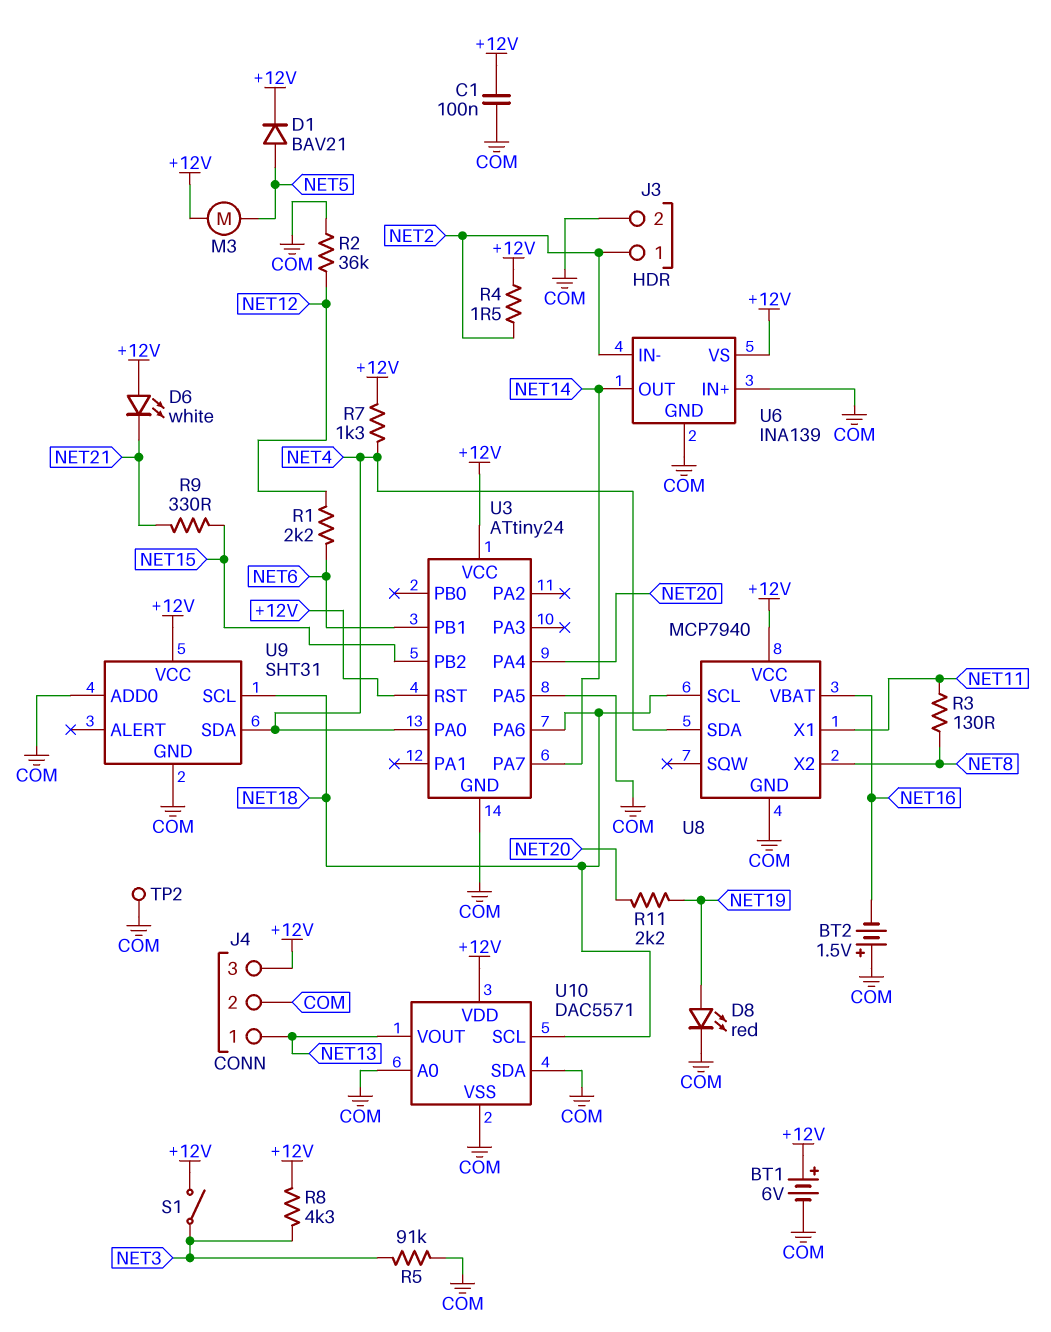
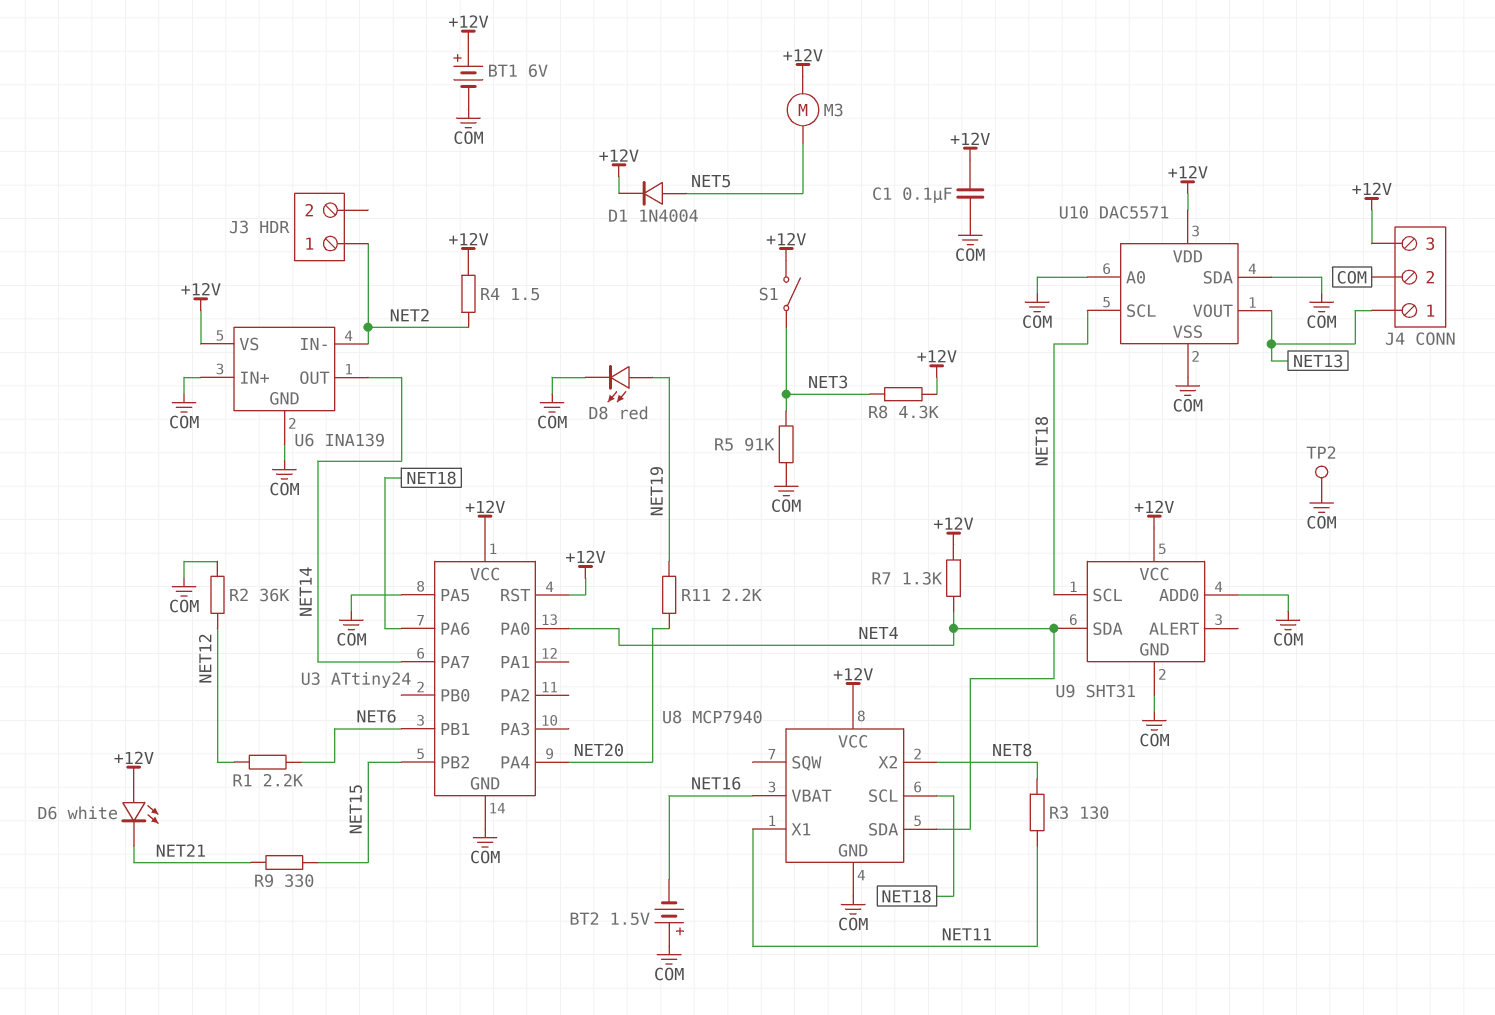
D1: diode BAV21 (A NET5, K +12V) -> diode 1N4004 (A NET5, K +12V)
J3 pin 2: COM -> none

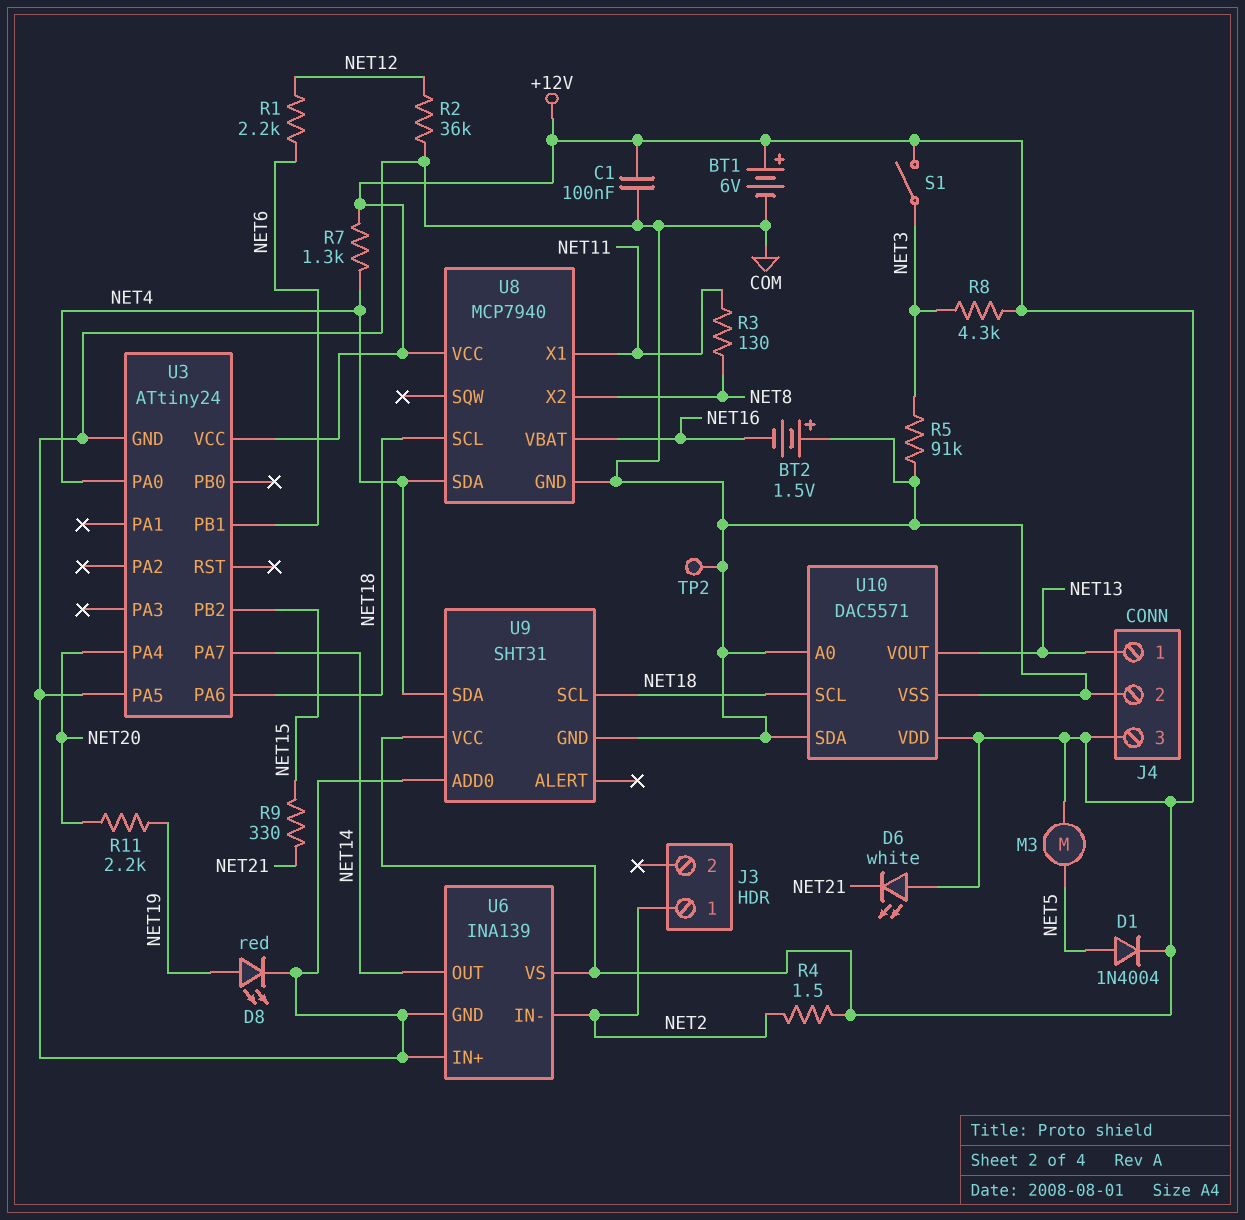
U3 pin RST: +12V -> none

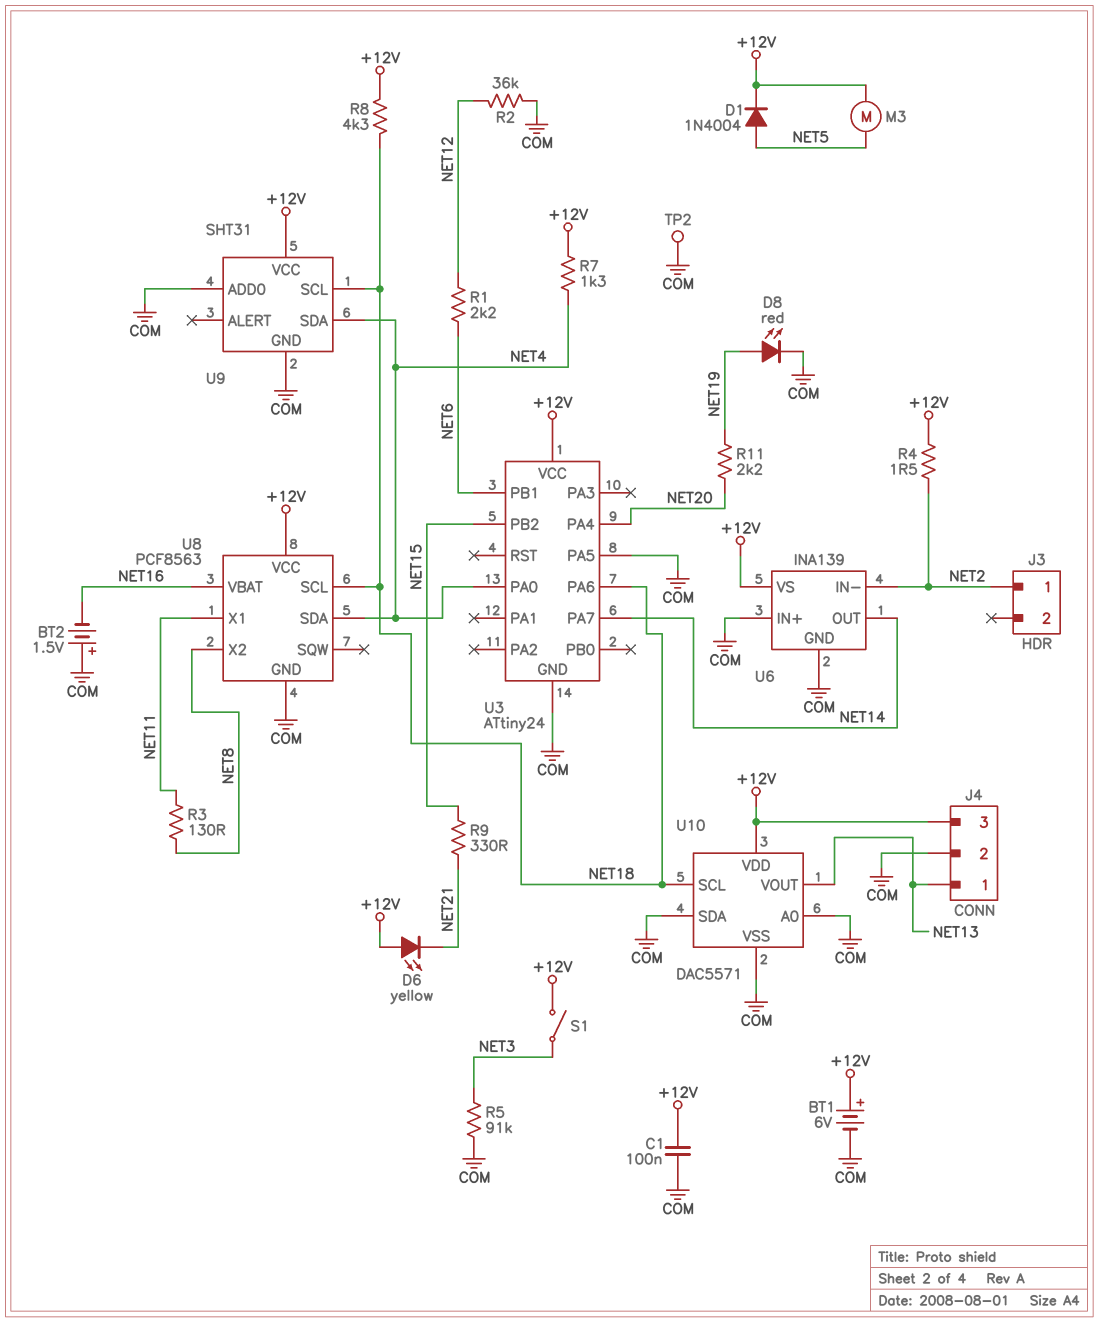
D6: LED white (A +12V, K NET21) -> LED yellow (A +12V, K NET21)
R8: 4.3k (+12V, NET3) -> 4.3k (+12V, NET18)
U8: MCP7940 -> PCF8563

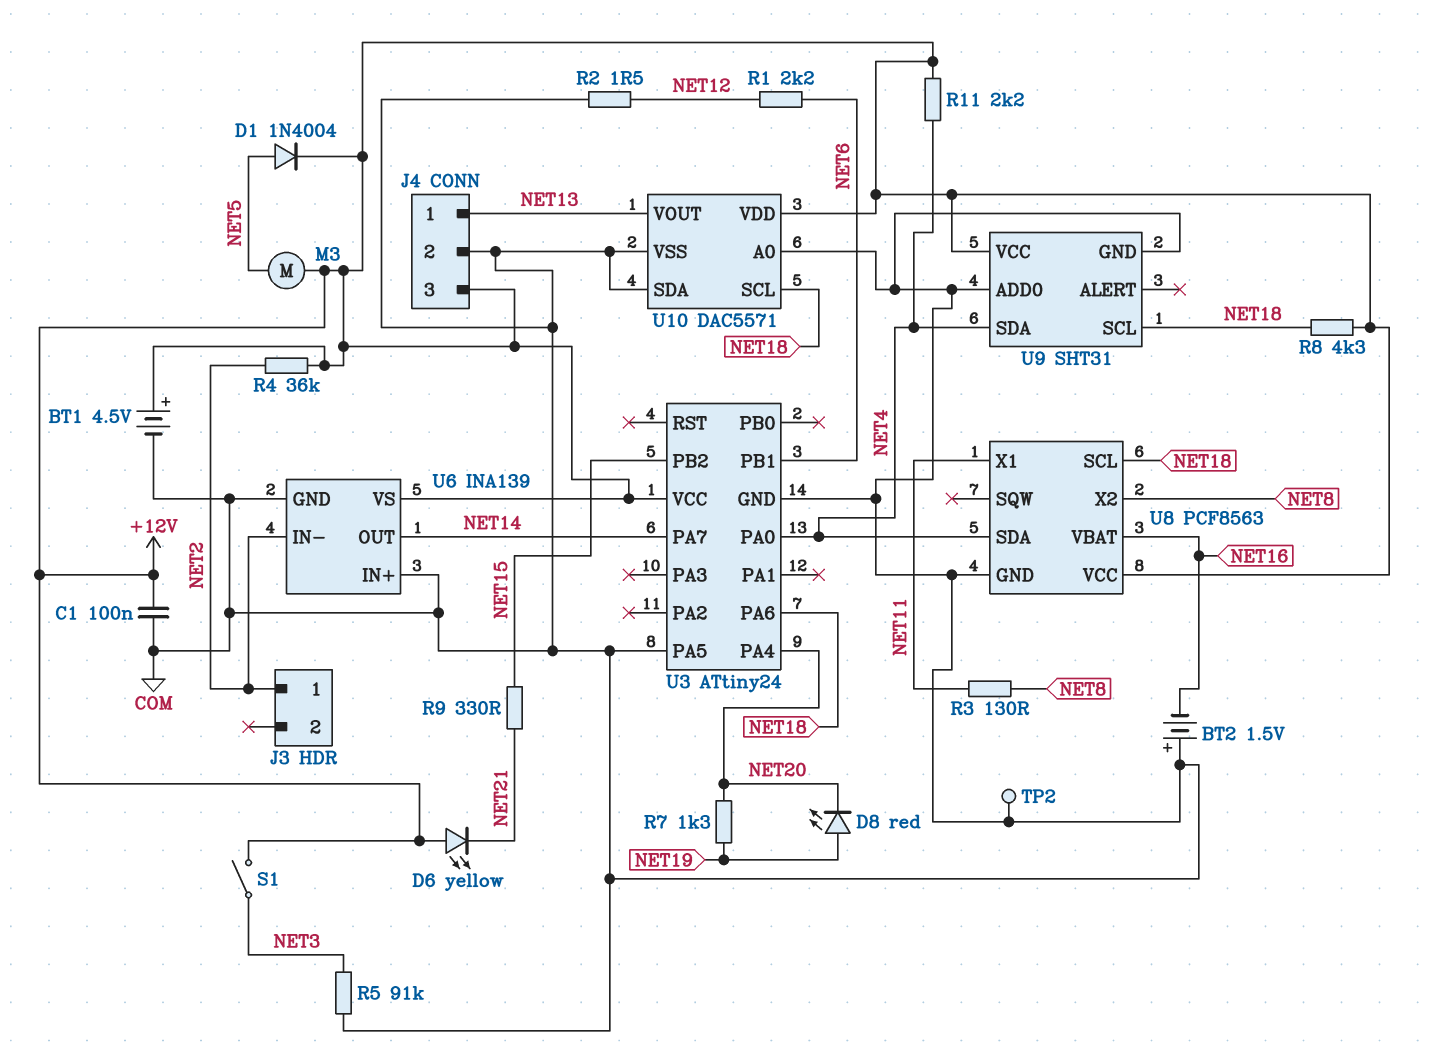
BT1: 6V (plus +12V, minus COM) -> 4.5V (plus +12V, minus COM)
D8: LED red (A NET19, K COM) -> LED red (A NET19, K NET20)
R2: 36k (COM, NET12) -> 1.5 (COM, NET12)
R4: 1.5 (+12V, NET2) -> 36k (+12V, NET2)
R7: 1.3k (+12V, NET4) -> 1.3k (NET19, NET20)
R11: 2.2k (NET19, NET20) -> 2.2k (+12V, NET4)

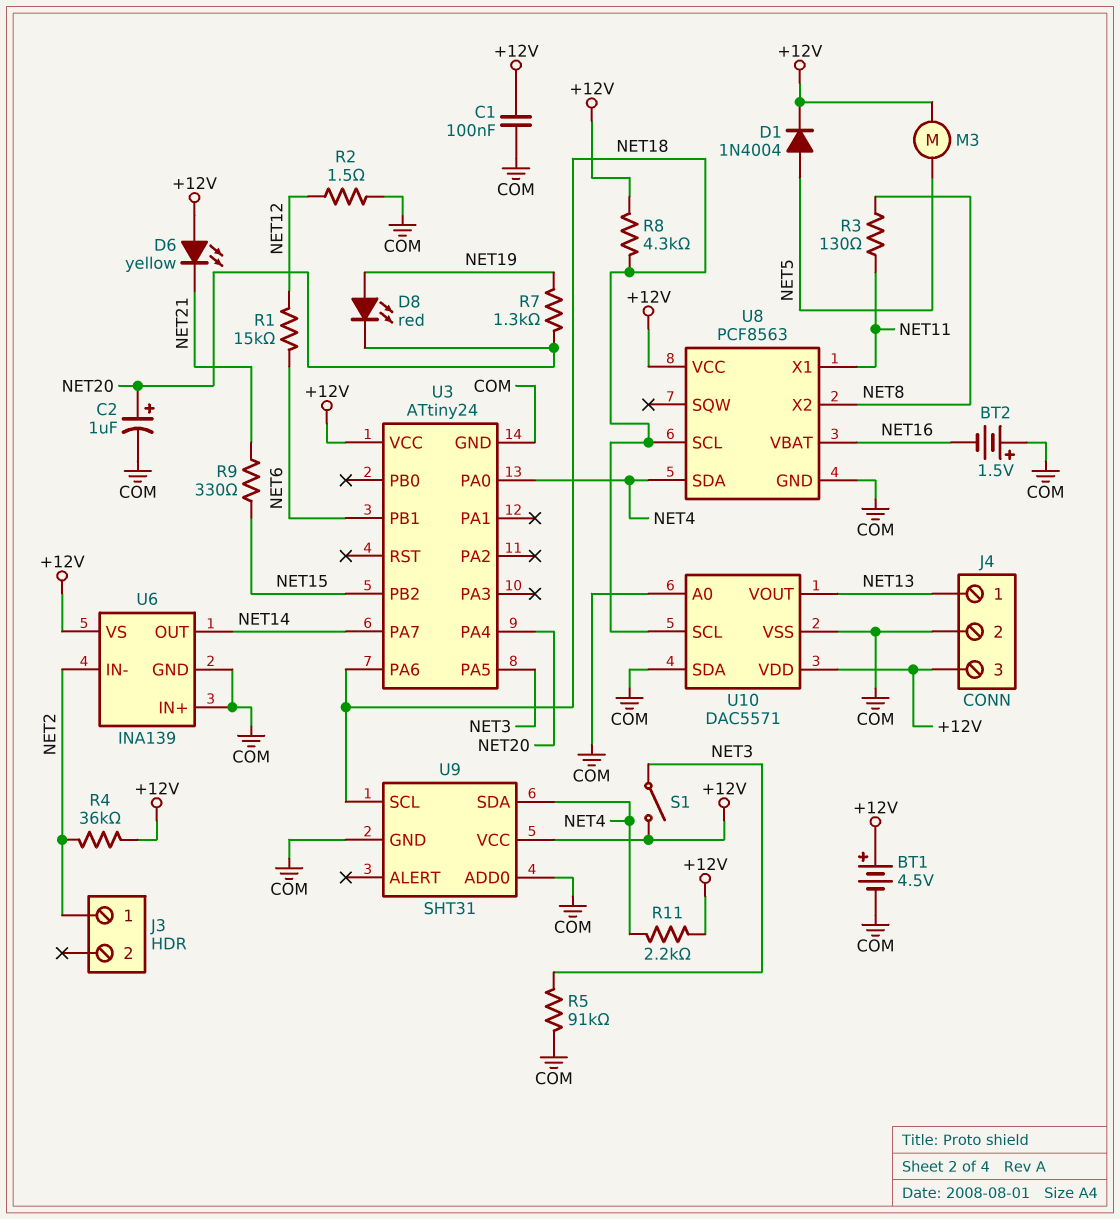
C2: none -> 1uF (plus NET20, minus COM)
R1: 2.2k (NET6, NET12) -> 15k (NET6, NET12)
TP2: test point (COM) -> none
U3 pin PA5: COM -> NET3

